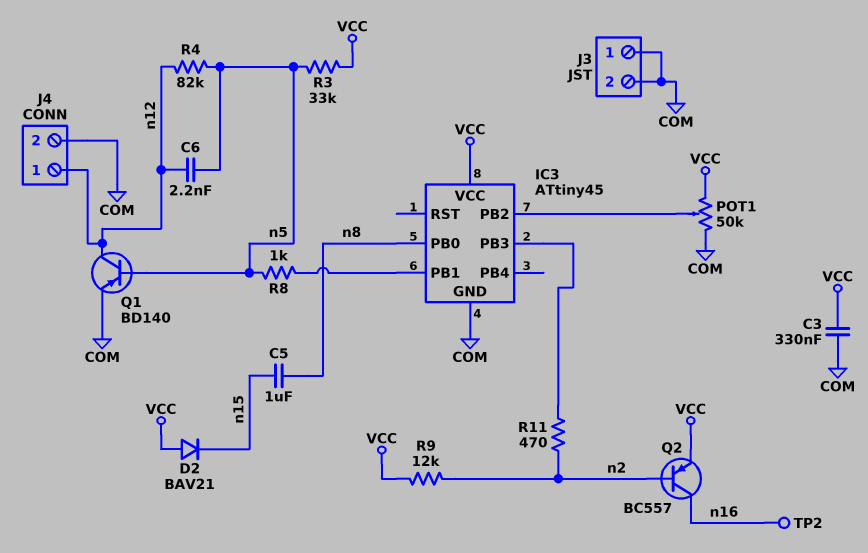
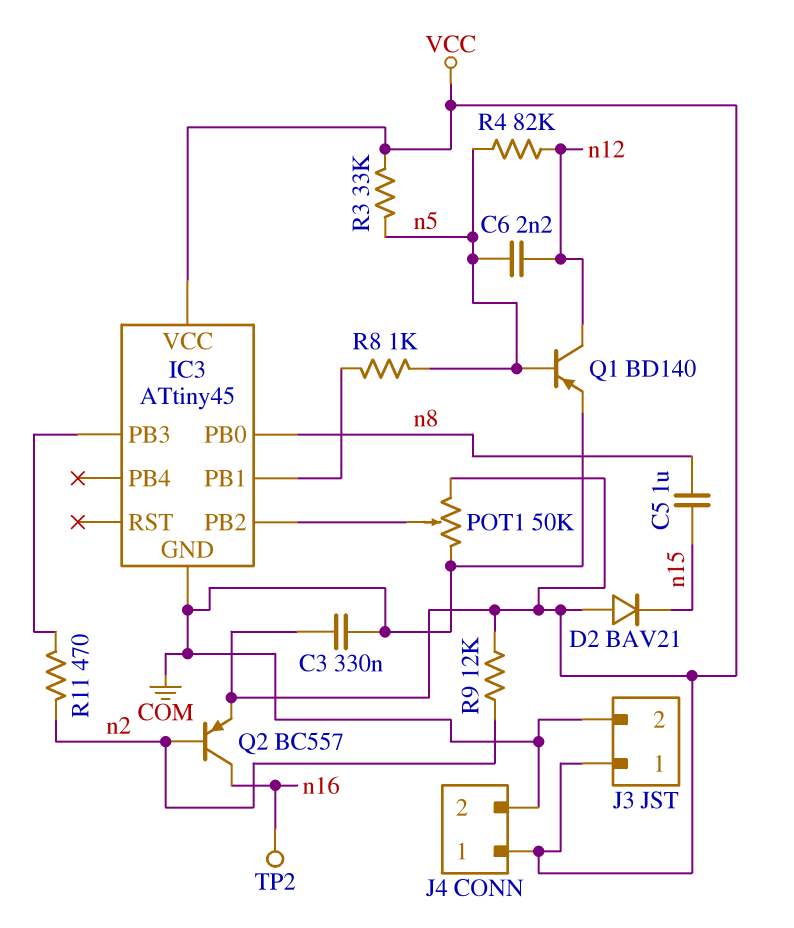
J3 pin 1: COM -> VCC
J4 pin 1: n12 -> VCC

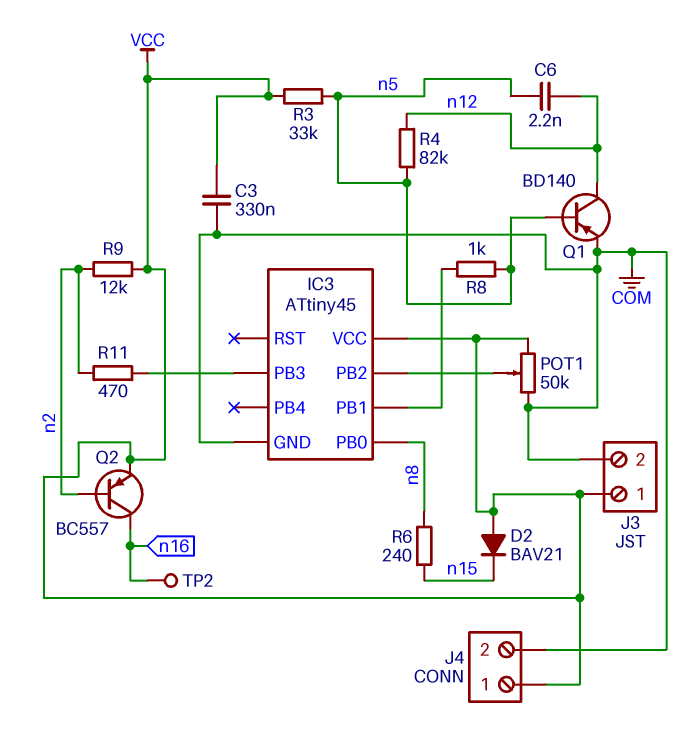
C5: 1uF (n8, n15) -> none
R6: none -> 240 (n8, n15)

